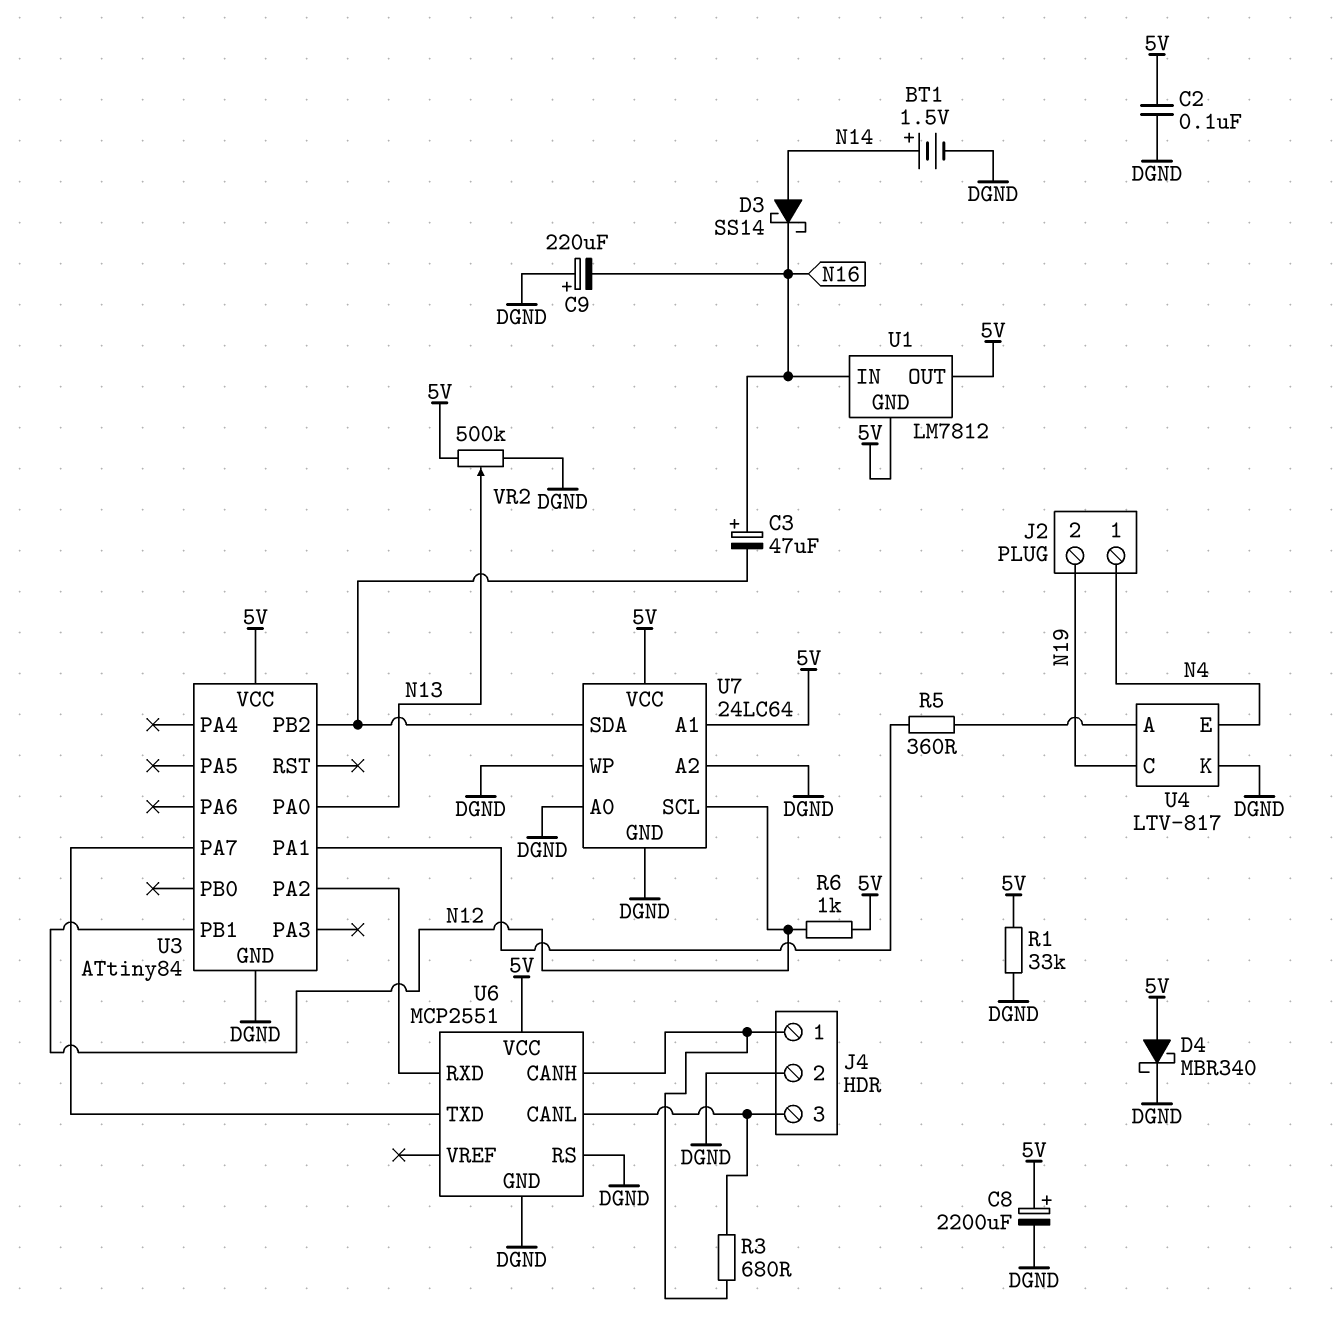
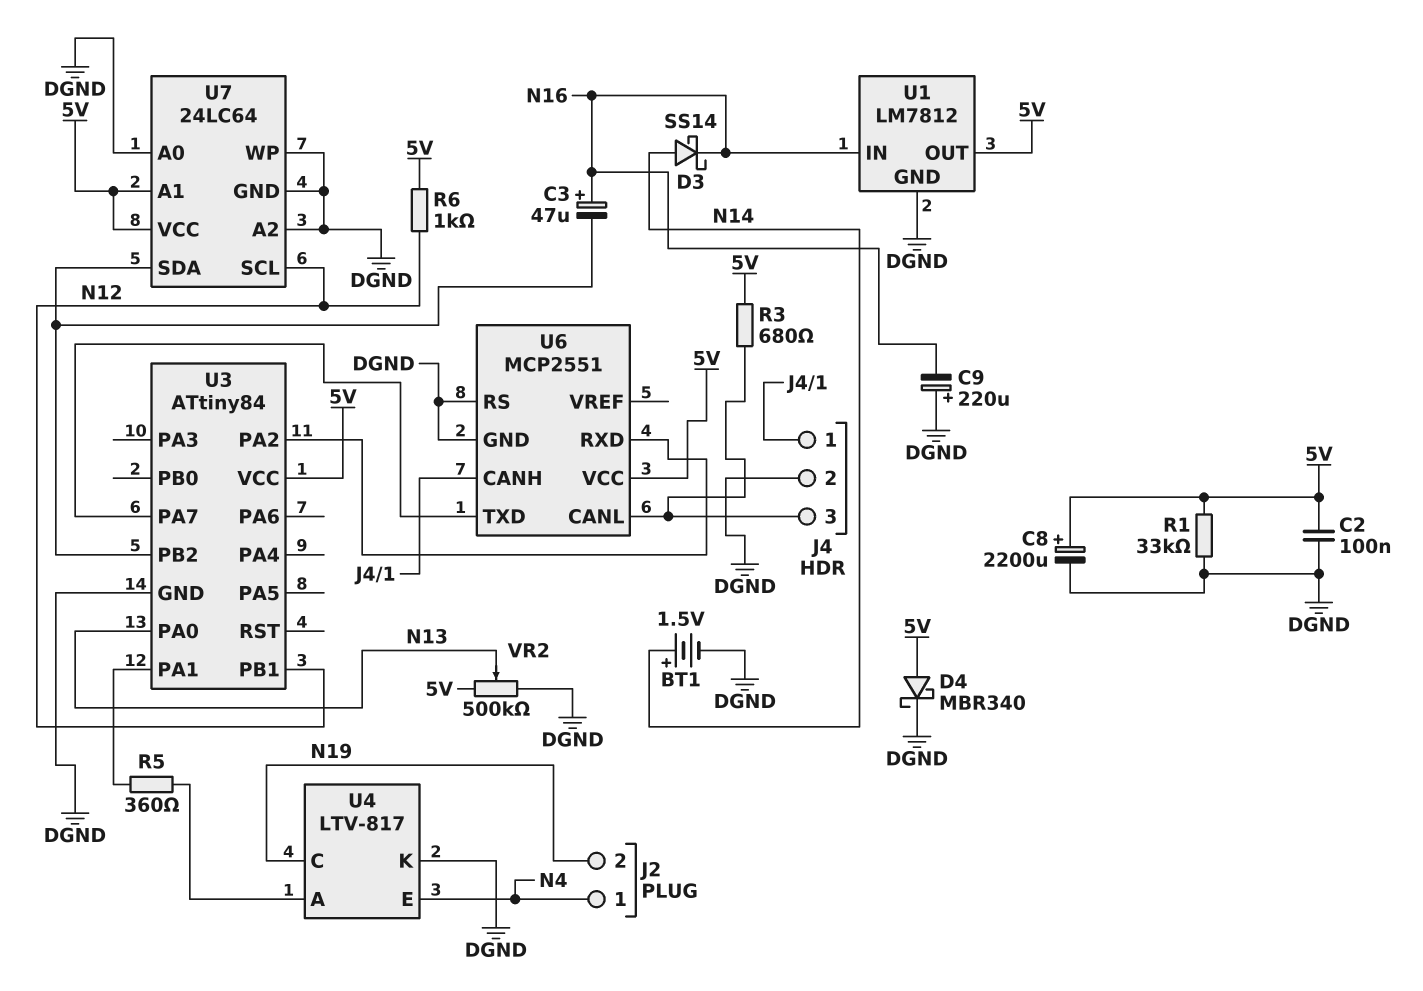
R3: 680 (J4/1, J4/3) -> 680 (5V, J4/3)
U1 pin GND: 5V -> DGND

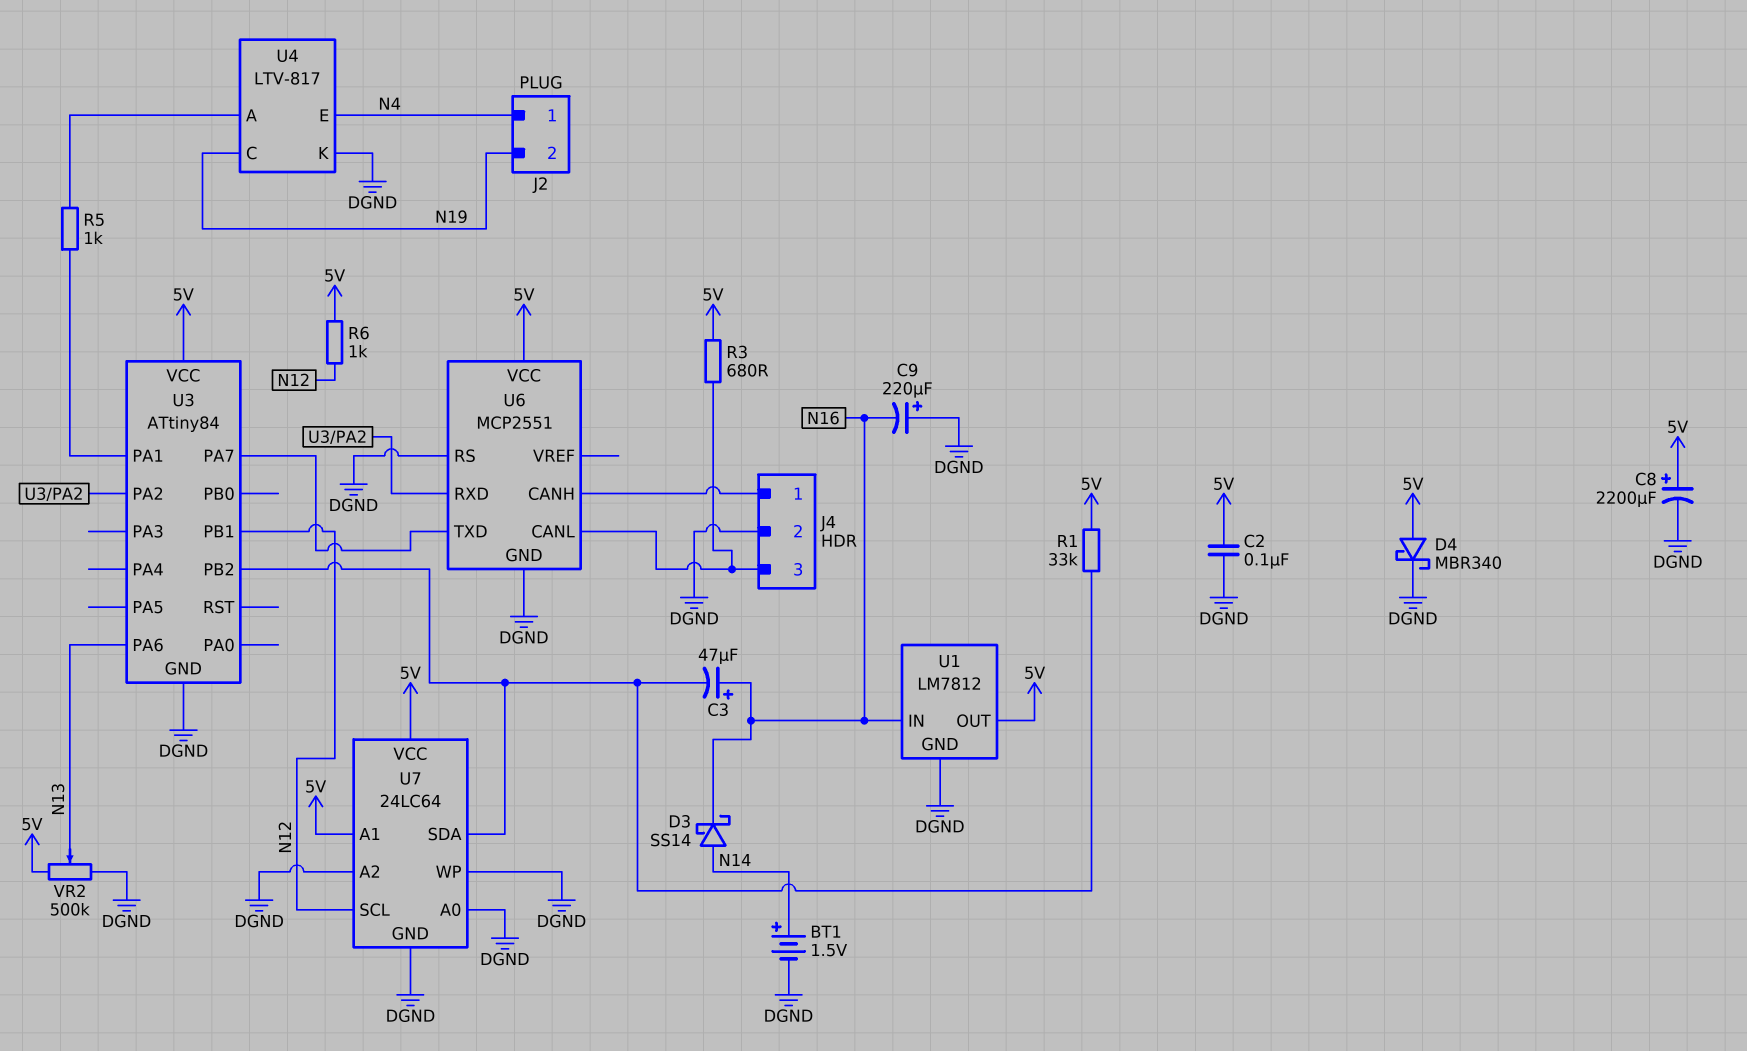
R1: 33k (5V, DGND) -> 33k (5V, U3/PB2)
R5: 360 (U3/PA1, U4/A) -> 1k (U3/PA1, U4/A)
U3 pin PA0: N13 -> none
U3 pin PA6: none -> N13

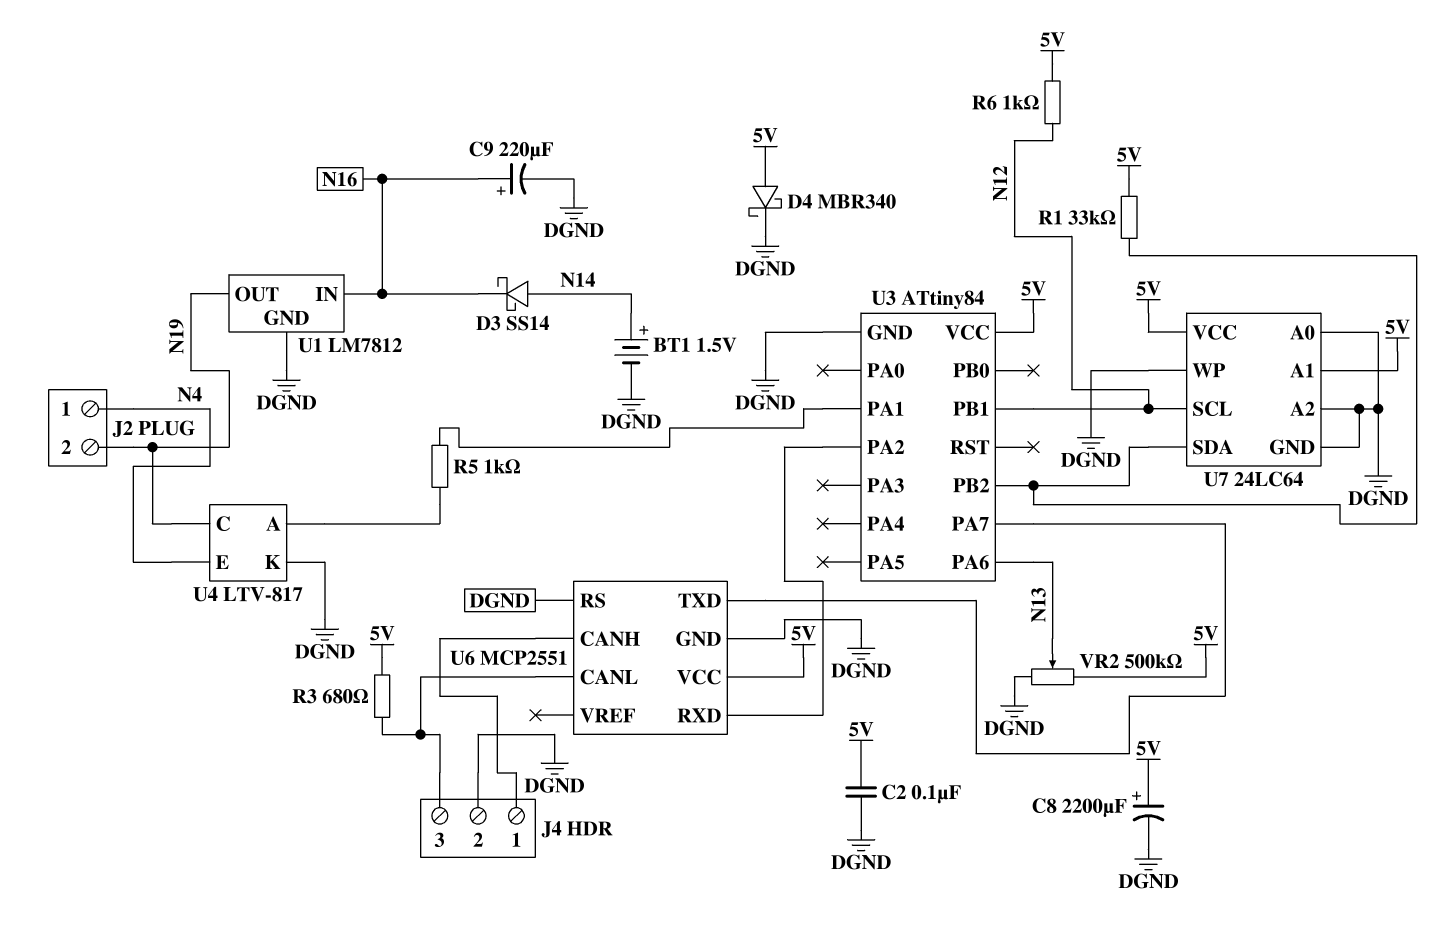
C3: 47uF (plus N16, minus U3/PB2) -> none
C9: 220uF (plus DGND, minus N16) -> 220uF (plus N16, minus DGND)
U1 pin OUT: 5V -> N19

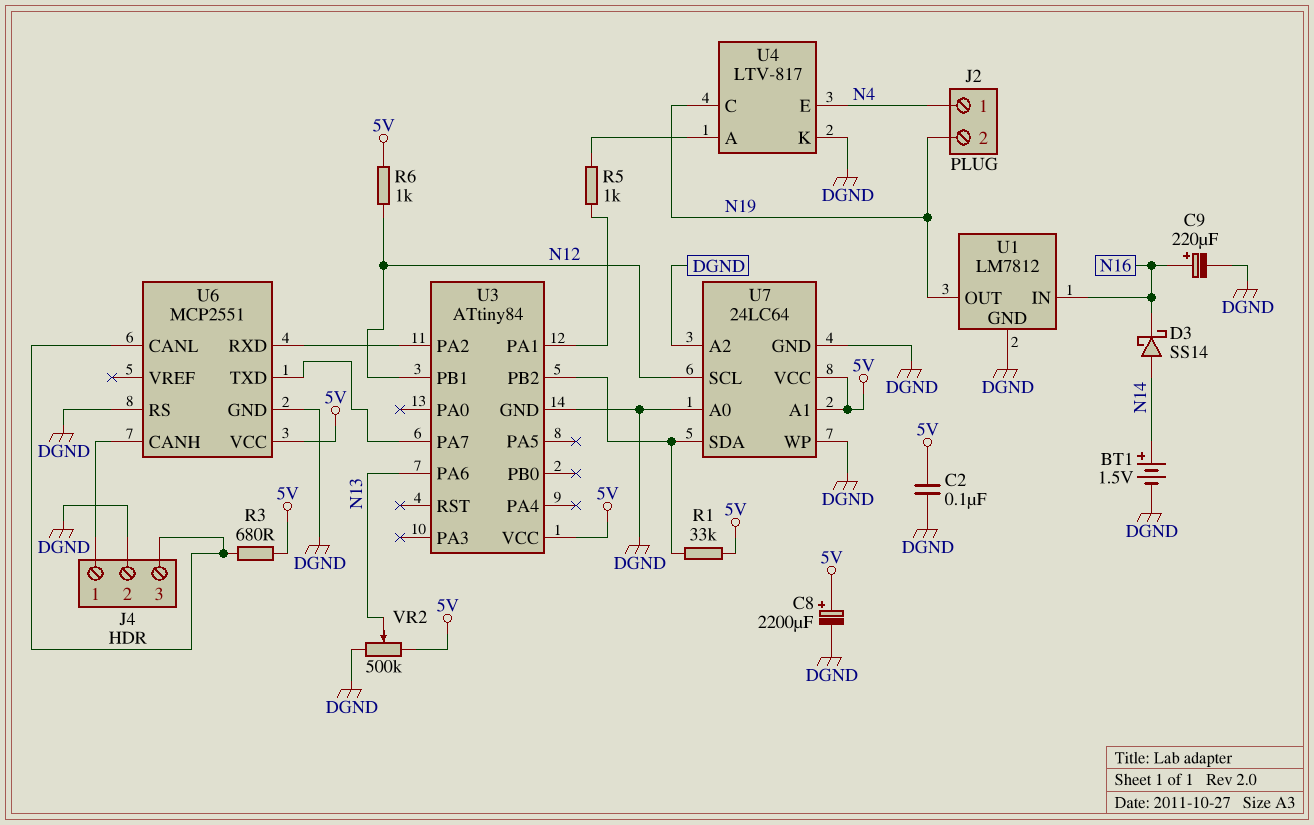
D4: schottky MBR340 (A 5V, K DGND) -> none

